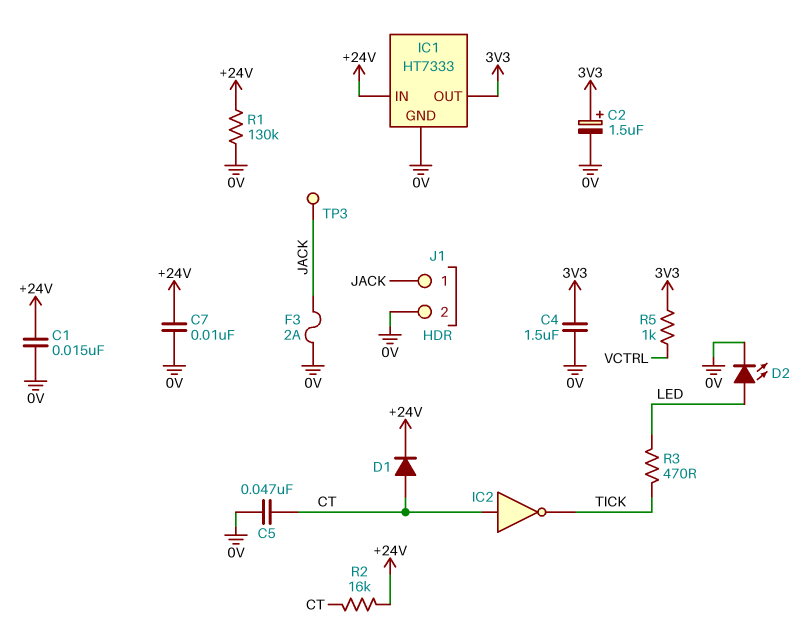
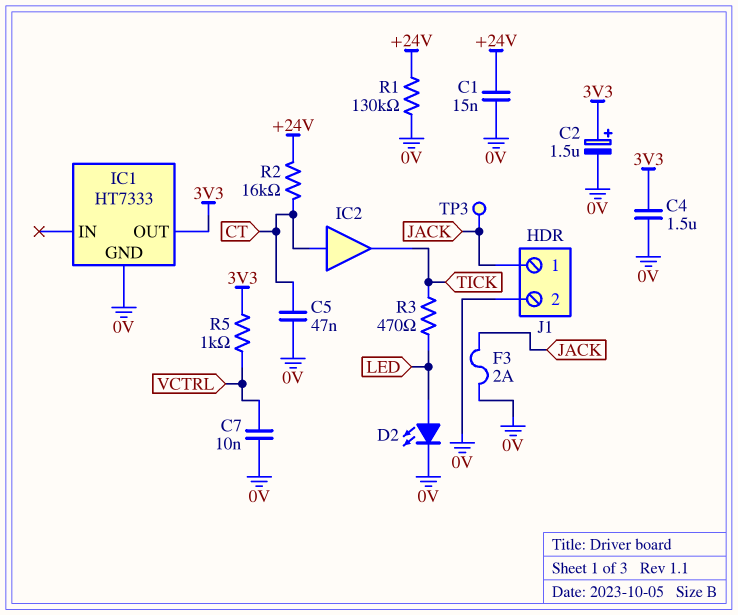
C7: 10nF (+24V, 0V) -> 10nF (0V, VCTRL)
D1: diode (A CT, K +24V) -> none
IC1 pin IN: +24V -> none
IC2: NOT (in CT, out TICK) -> buffer (in CT, out TICK)

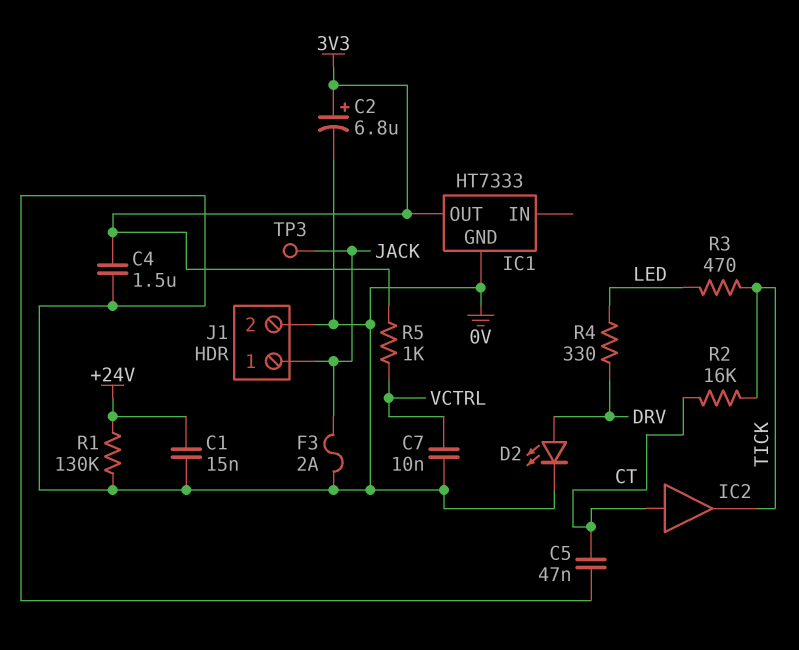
C2: 1.5uF (plus 3V3, minus 0V) -> 6.8uF (plus 3V3, minus 0V)
D2: LED (A LED, K 0V) -> LED (A DRV, K 0V)
R2: 16k (+24V, CT) -> 16k (CT, TICK)
R4: none -> 330 (DRV, LED)

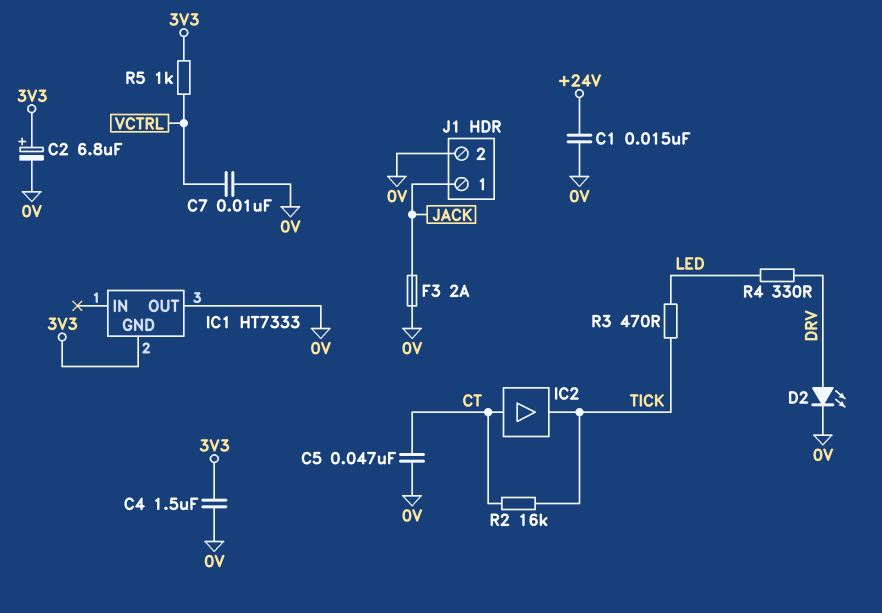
IC1 pin GND: 0V -> 3V3
IC1 pin OUT: 3V3 -> 0V
R1: 130k (+24V, 0V) -> none
TP3: test point (JACK) -> none

